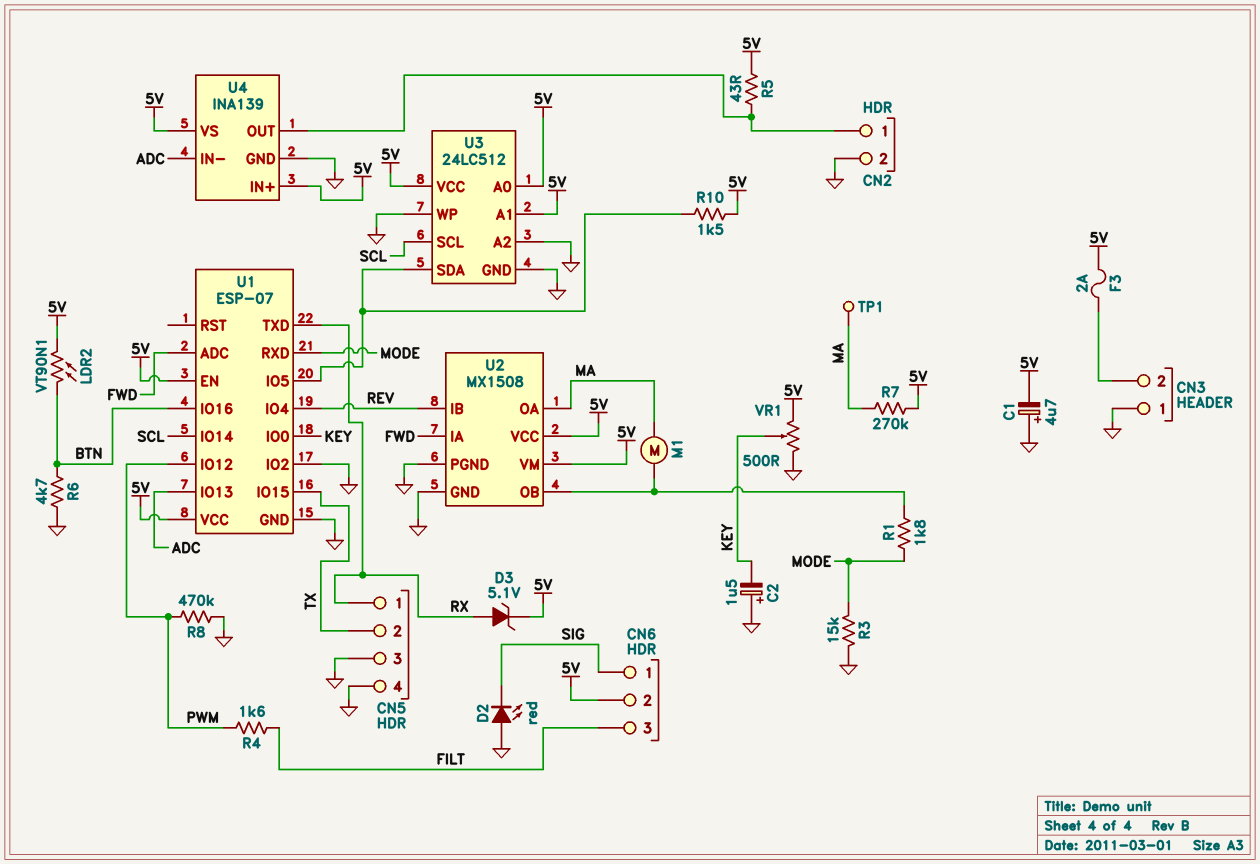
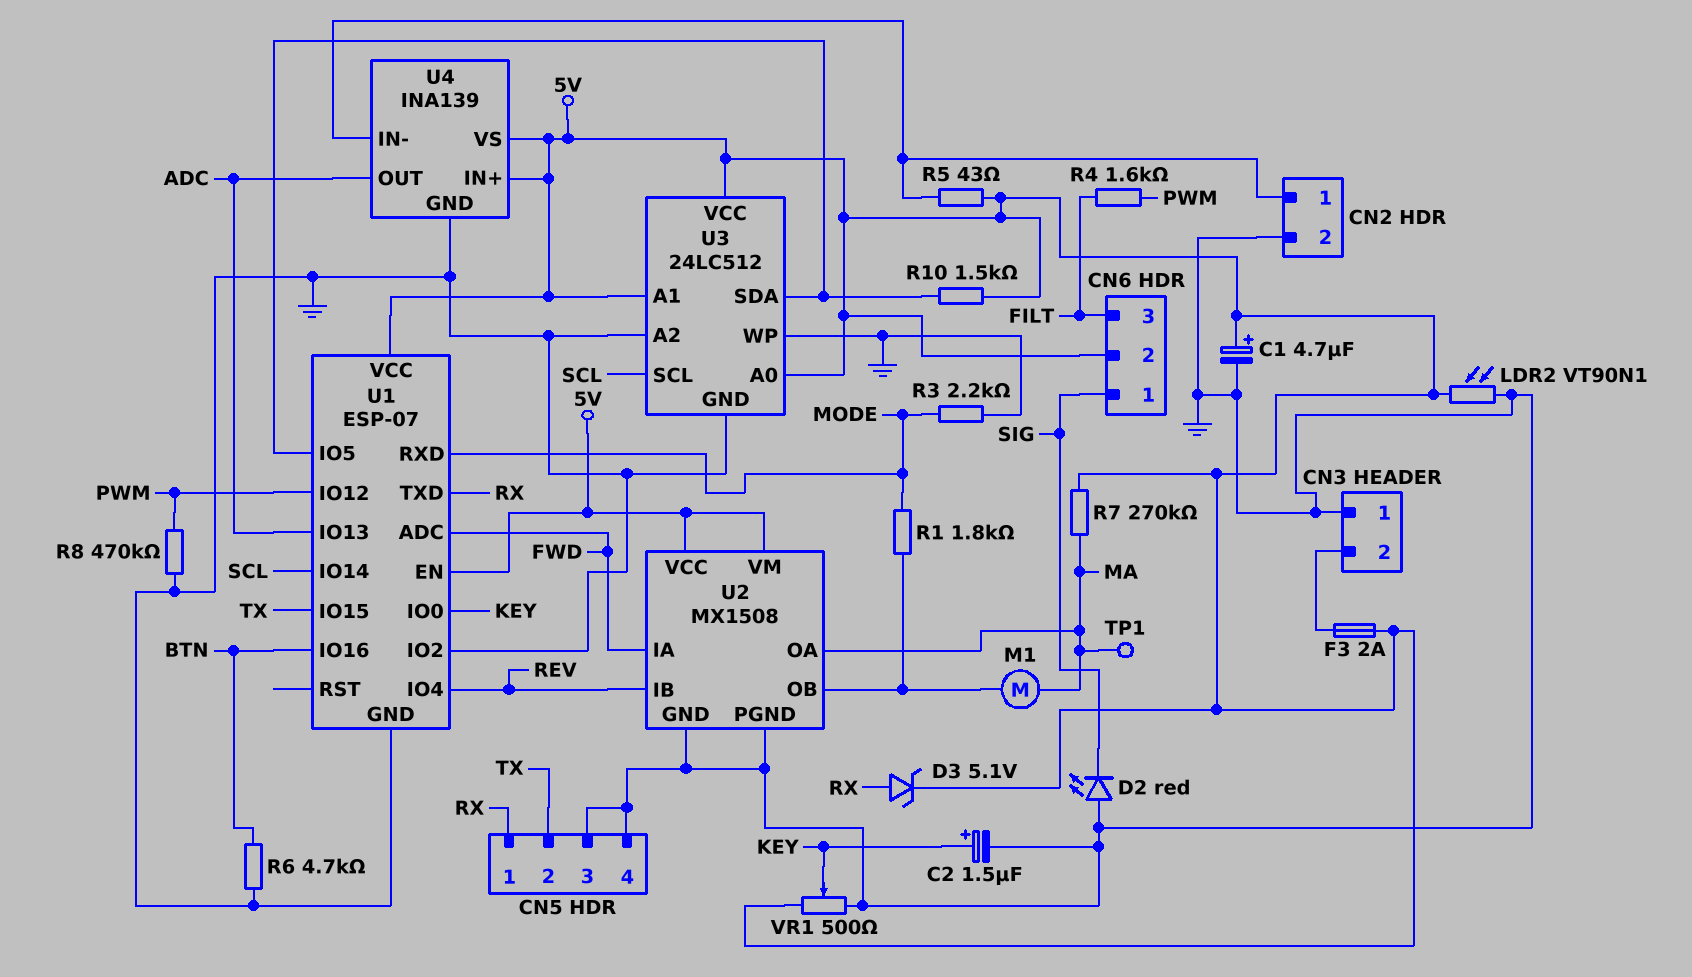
C1: 4.7uF (plus GND, minus 5V) -> 4.7uF (plus 5V, minus GND)
C2: 1.5uF (plus GND, minus KEY) -> 1.5uF (plus KEY, minus GND)
LDR2: VT90N1 (5V, BTN) -> VT90N1 (5V, GND)
R3: 15k (GND, MODE) -> 2.2k (GND, MODE)
U4 pin IN-: ADC -> CN2/1
U4 pin OUT: CN2/1 -> ADC

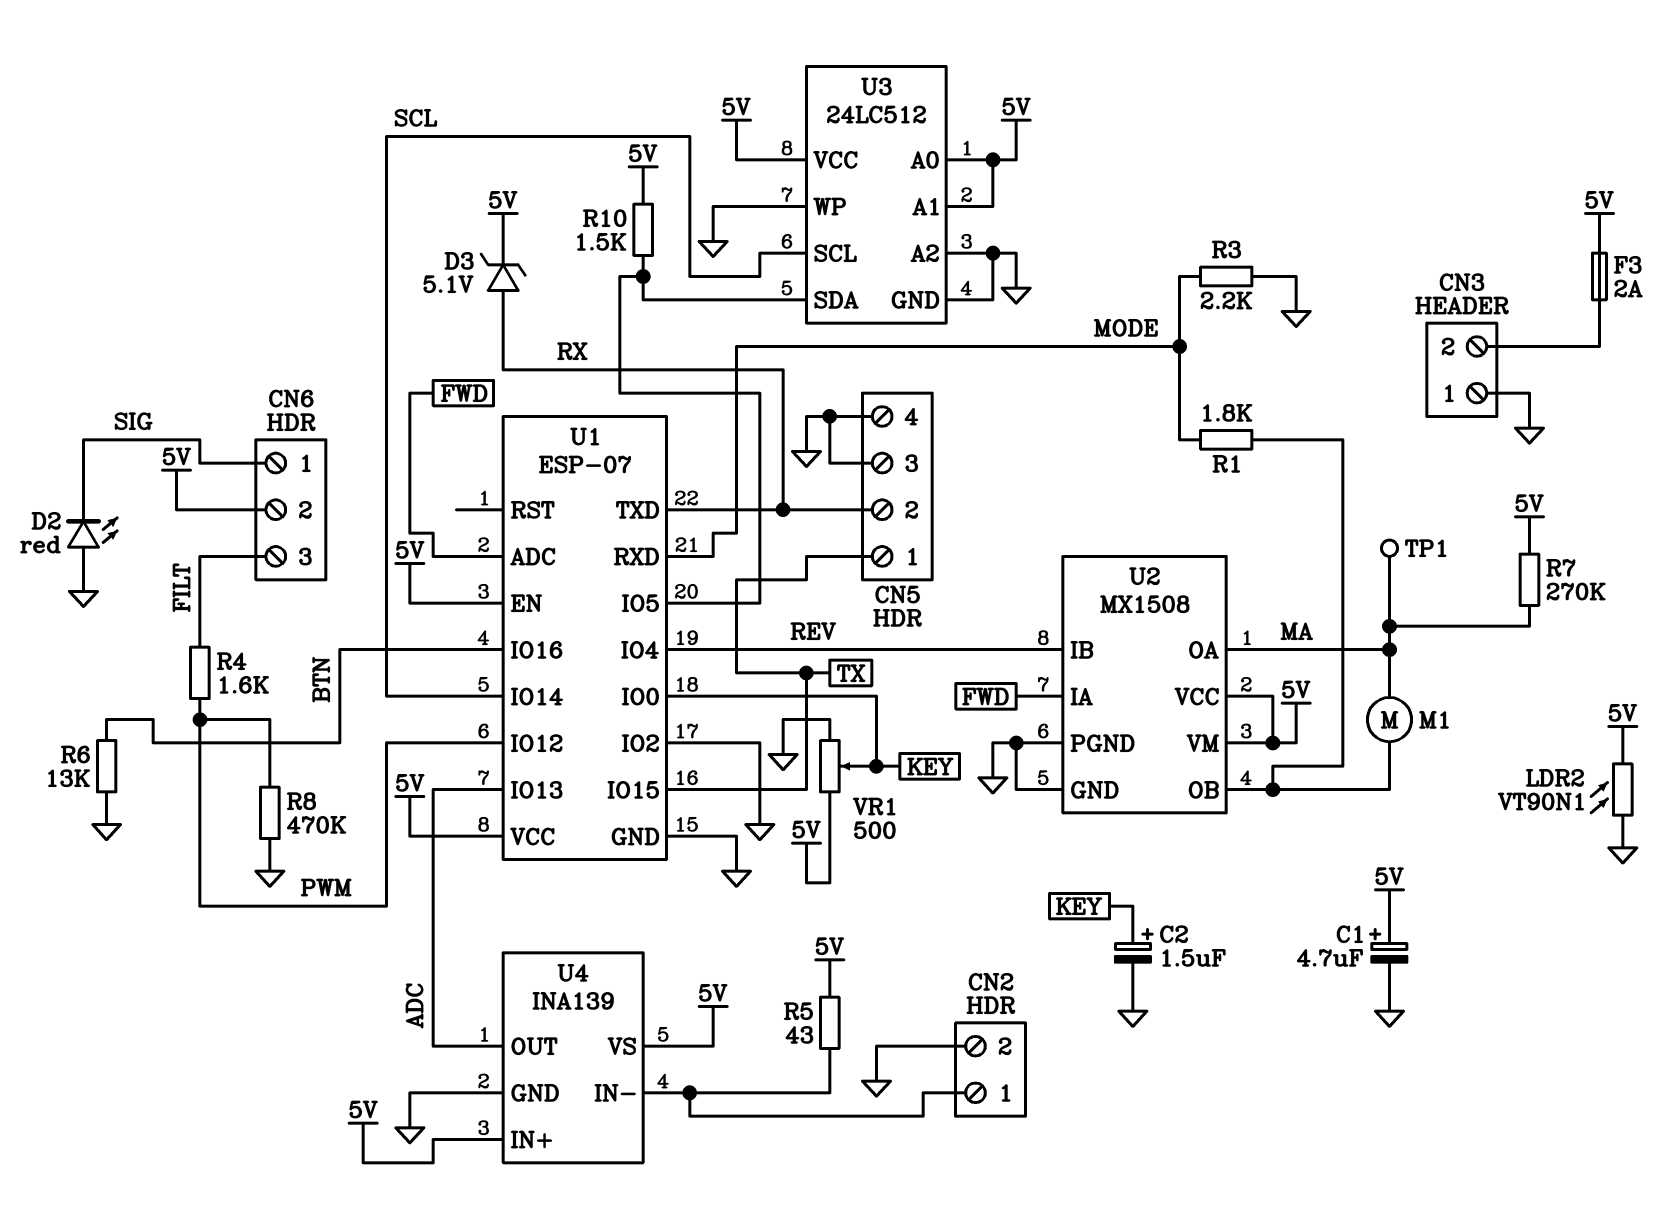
CN5 pin 1: RX -> TX
CN5 pin 2: TX -> RX
R6: 4.7k (BTN, GND) -> 13k (BTN, GND)

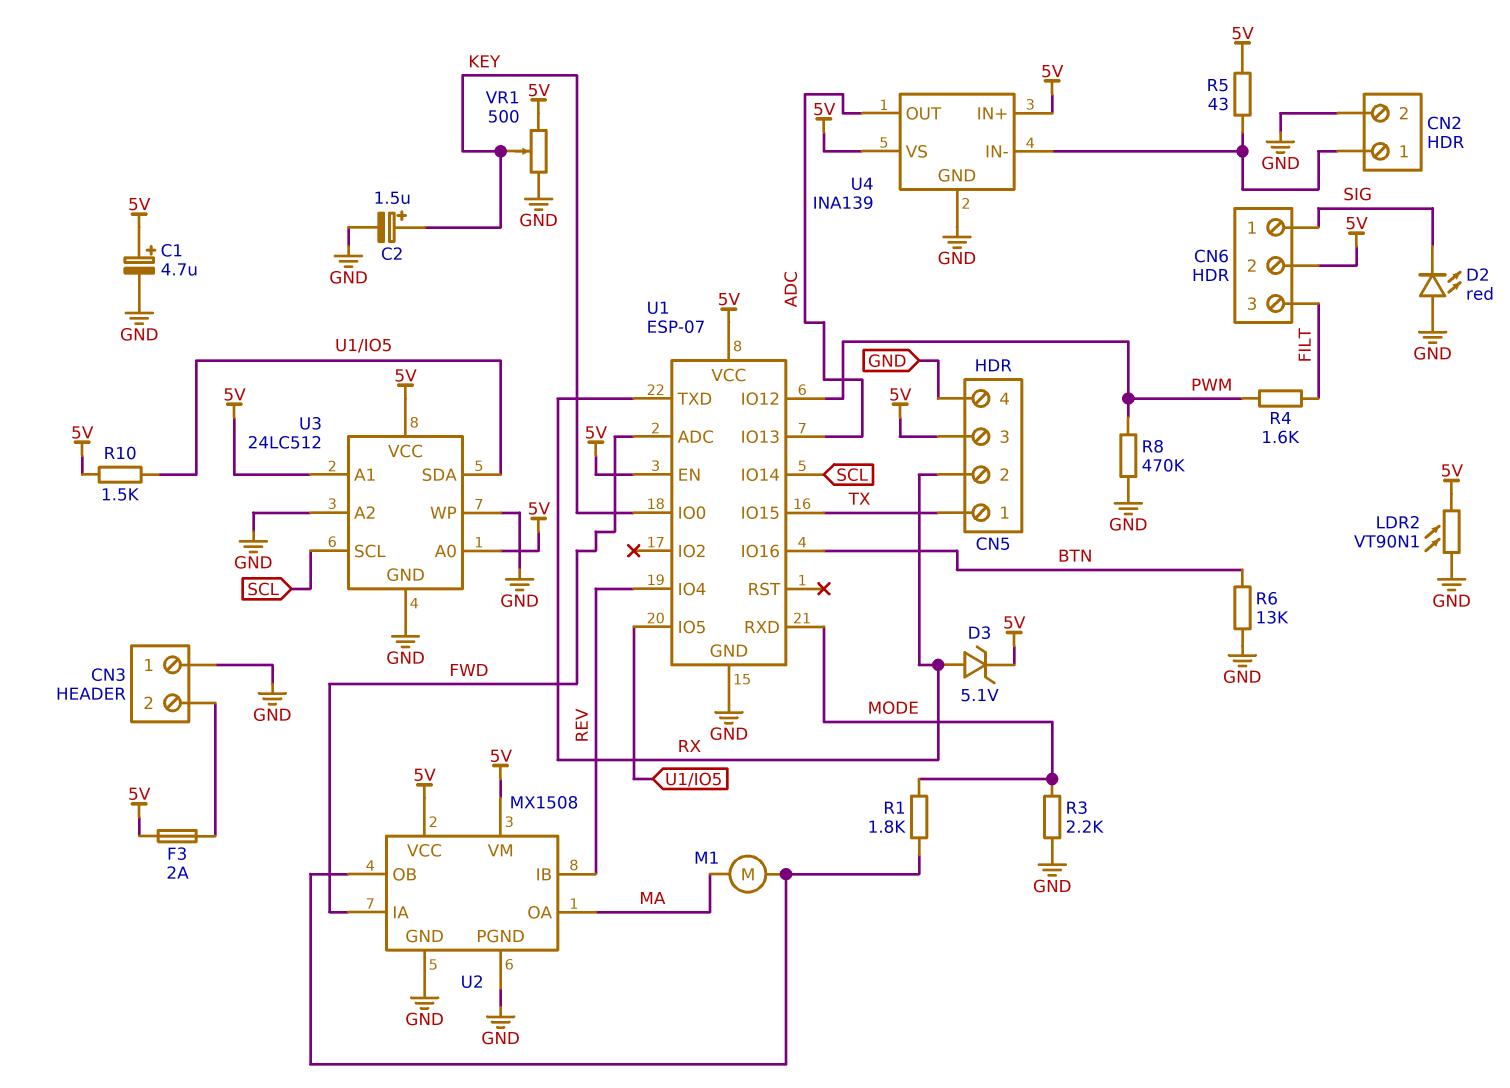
CN5 pin 3: GND -> 5V
R7: 270k (5V, MA) -> none
TP1: test point (MA) -> none
U1 pin IO2: GND -> none

